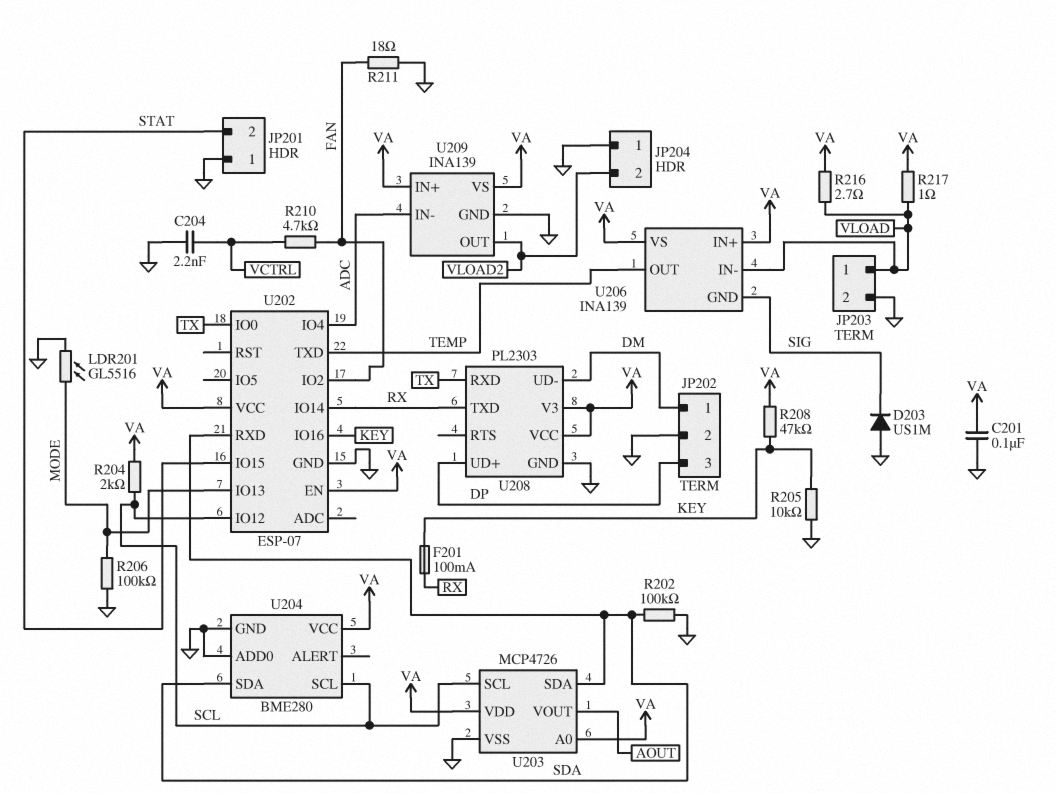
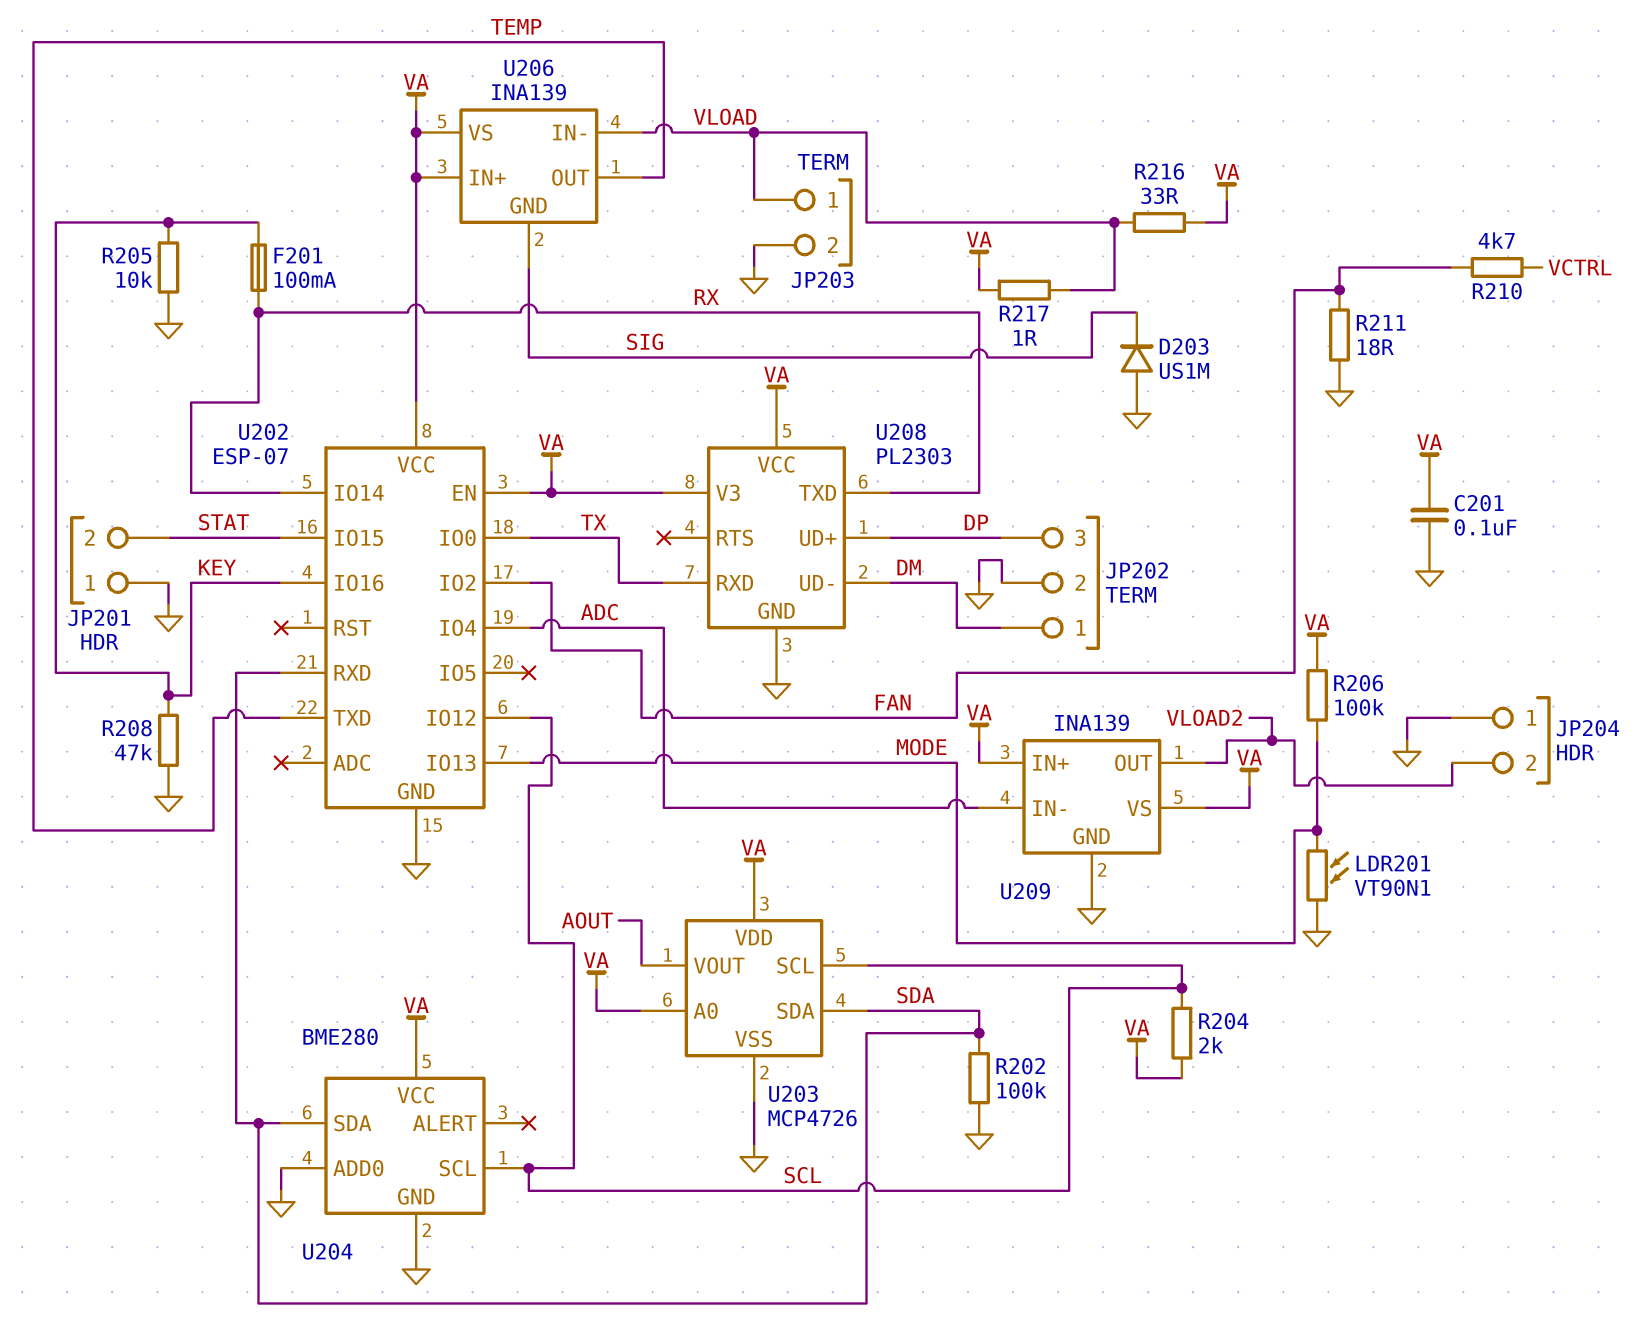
C204: 2.2nF (GND, VCTRL) -> none
LDR201: GL5516 (GND, MODE) -> VT90N1 (GND, MODE)
R206: 100k (GND, MODE) -> 100k (MODE, VA)
R208: 47k (KEY, VA) -> 47k (GND, KEY)
R216: 2.7 (VA, VLOAD) -> 33 (VA, VLOAD)

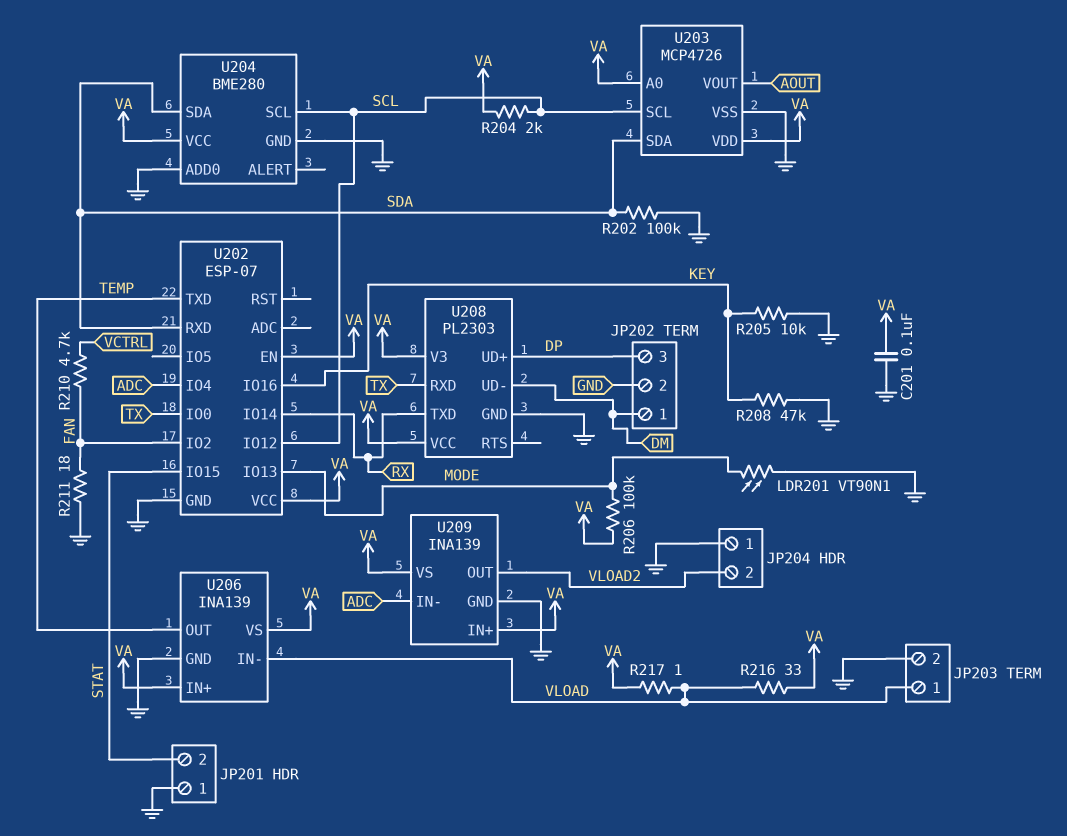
D203: diode US1M (A GND, K SIG) -> none
F201: 100mA (KEY, RX) -> none
U206 pin GND: SIG -> GND

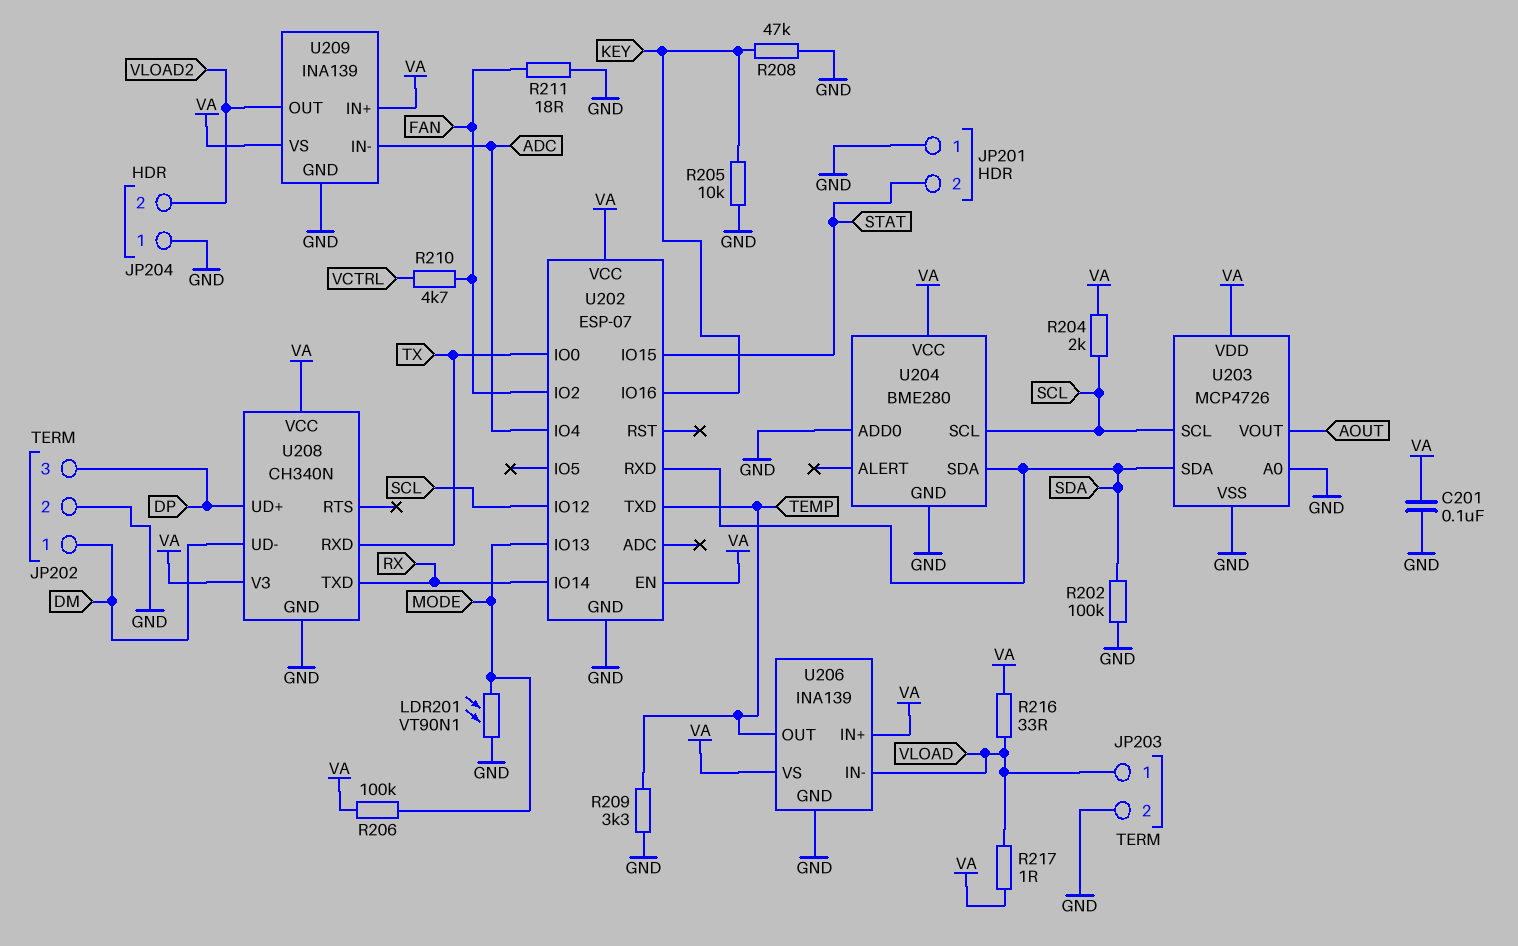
R209: none -> 3.3k (GND, TEMP)
U203 pin A0: VA -> GND
U208: PL2303 -> CH340N

